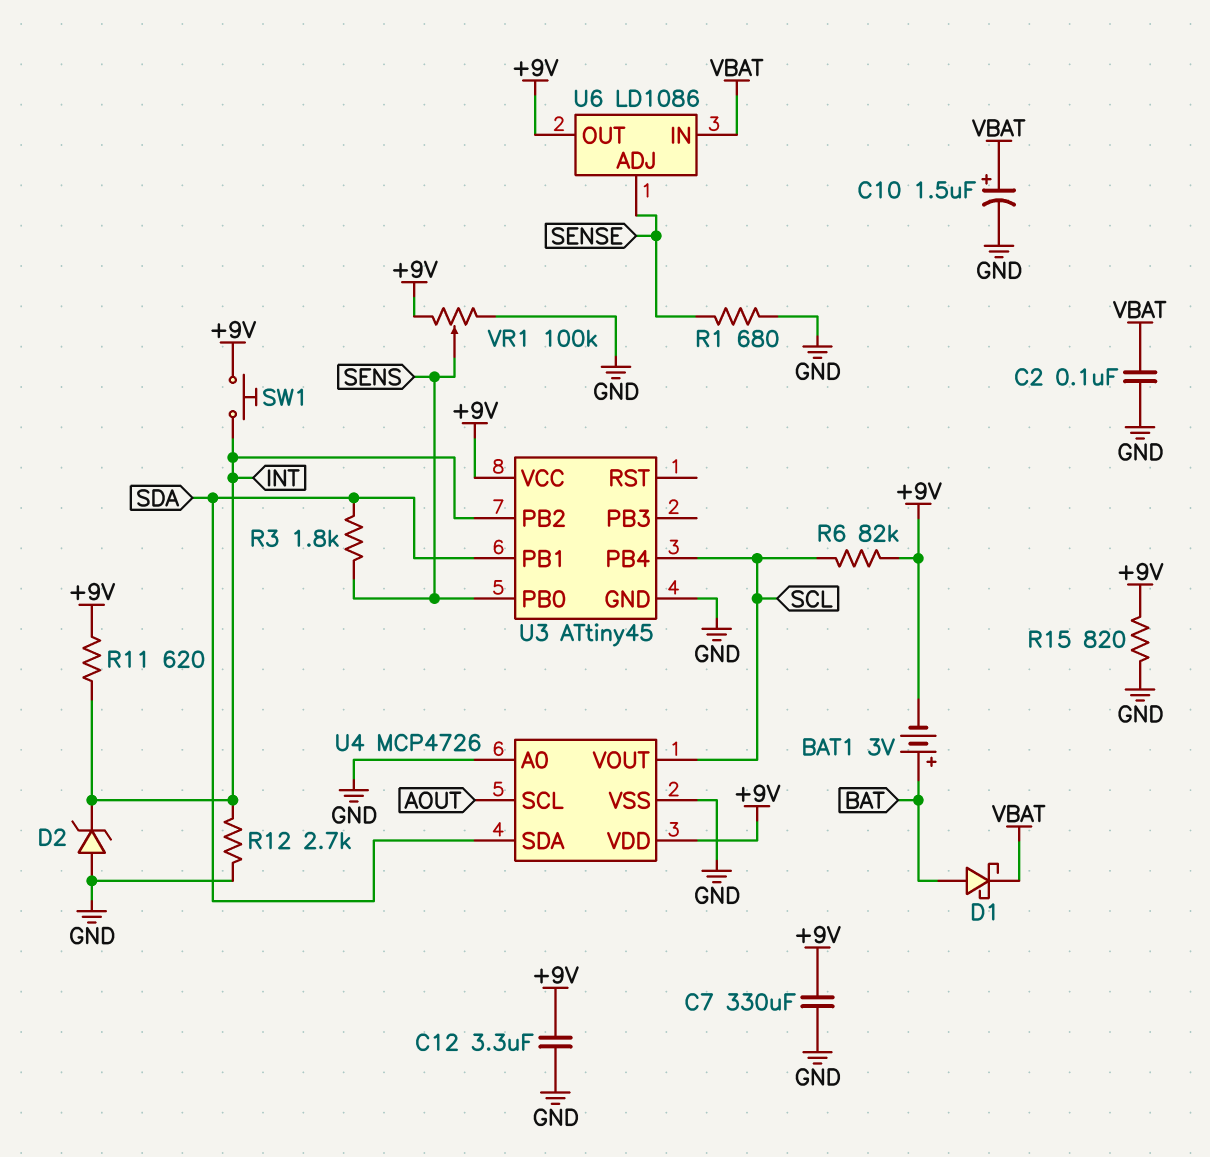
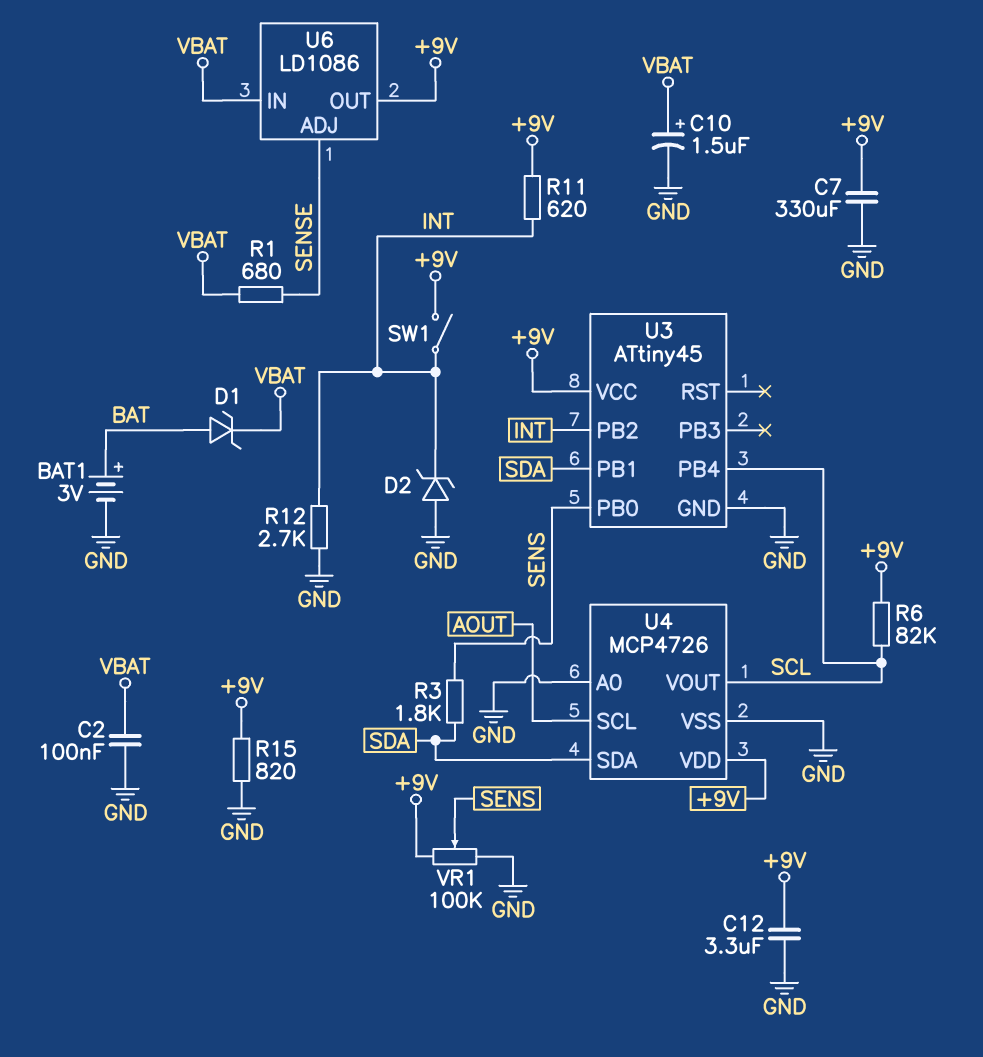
BAT1: 3V (plus BAT, minus +9V) -> 3V (plus BAT, minus GND)
D1: schottky (A BAT, K VBAT) -> zener (A BAT, K VBAT)
R1: 680 (GND, SENSE) -> 680 (SENSE, VBAT)
SW1: button (+9V, INT) -> switch (+9V, INT)

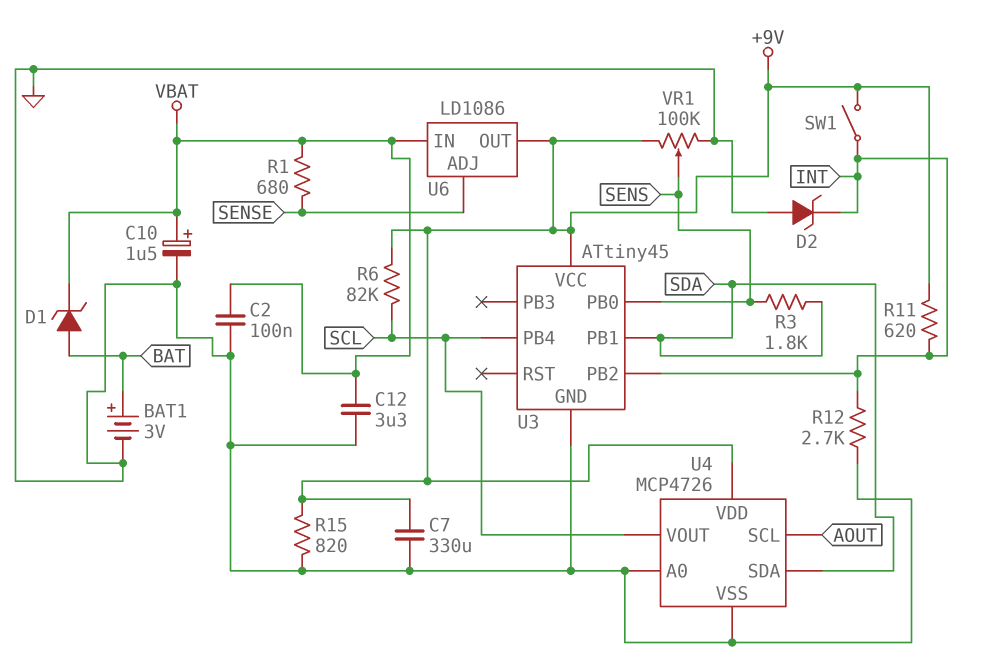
C12: 3.3uF (+9V, GND) -> 3.3uF (GND, VBAT)

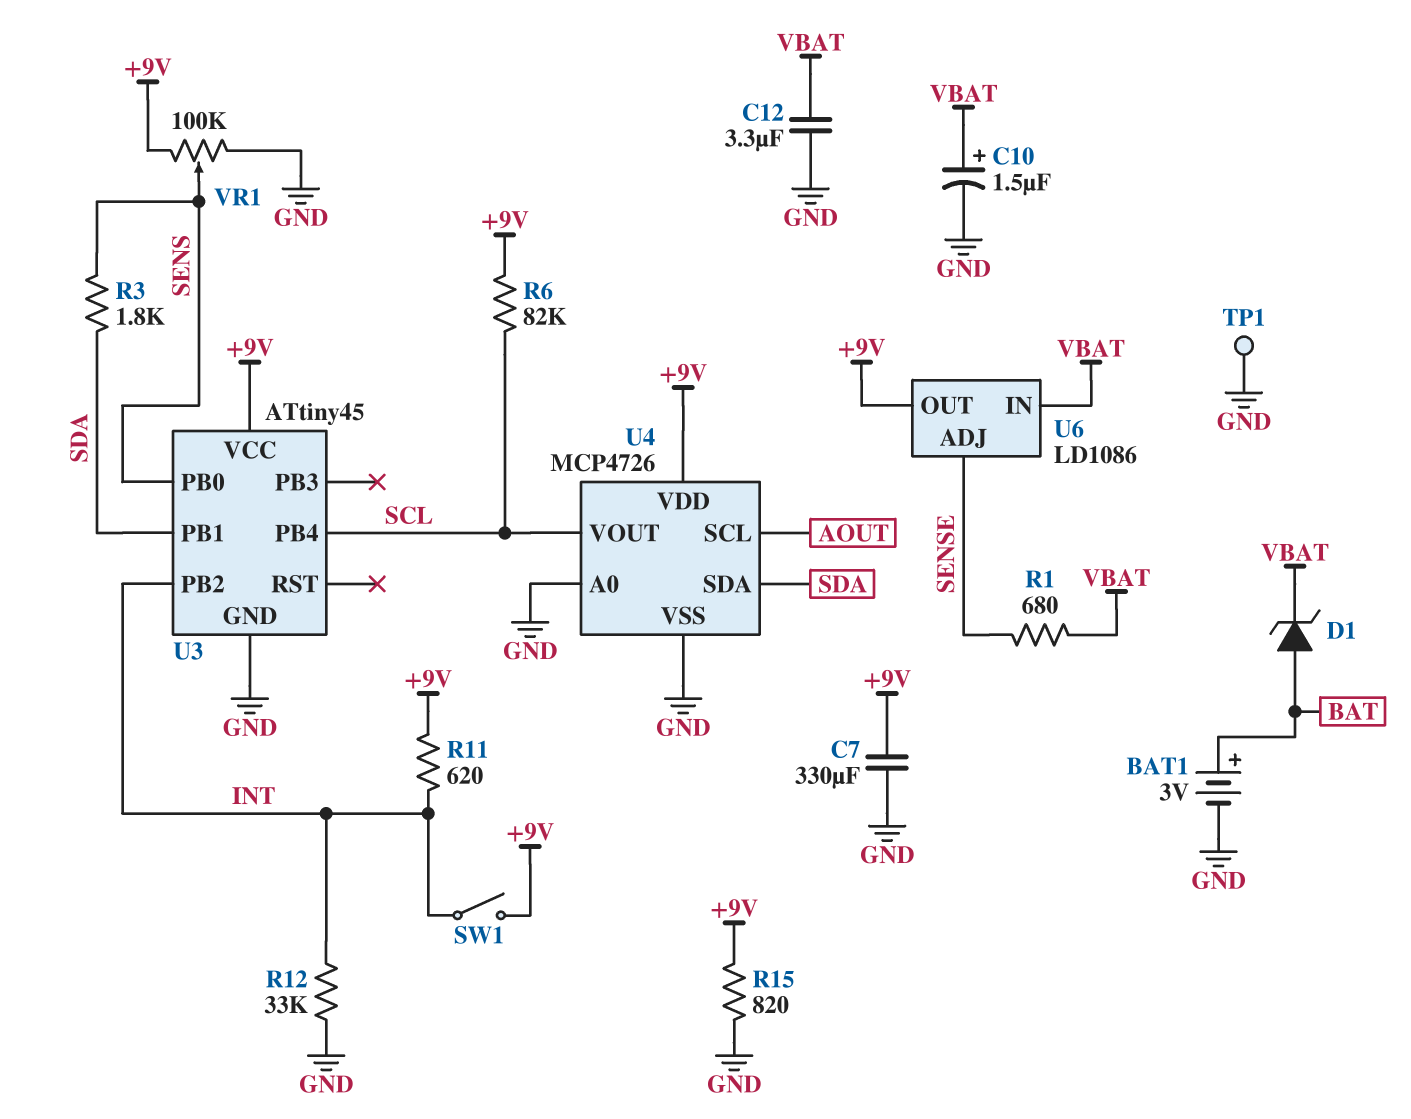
C2: 100nF (GND, VBAT) -> none
D2: zener (A GND, K INT) -> none
R12: 2.7k (GND, INT) -> 33k (GND, INT)
TP1: none -> test point (GND)

